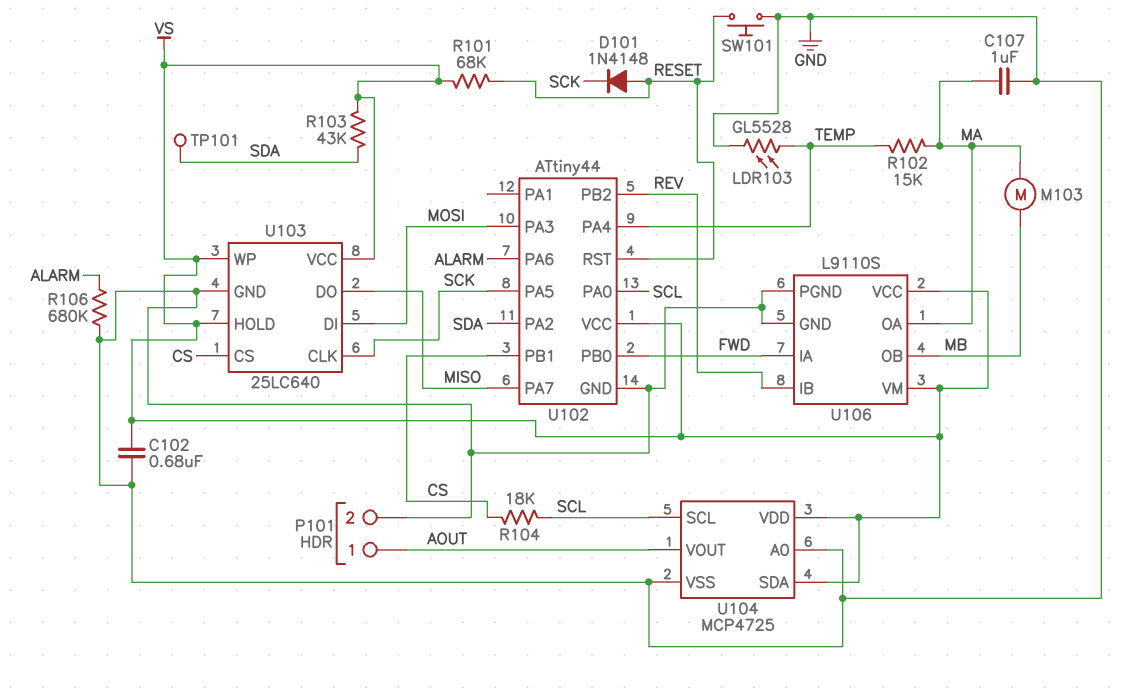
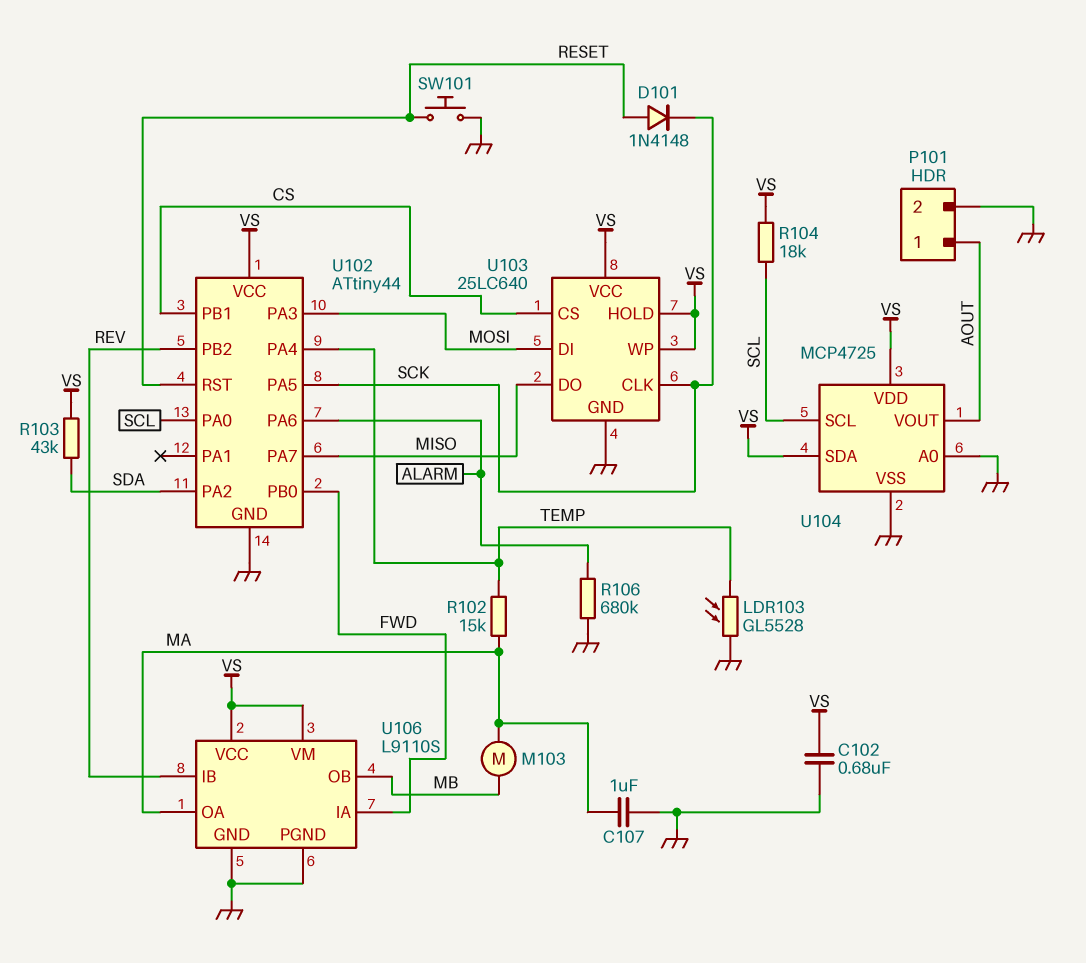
R101: 68k (RESET, VS) -> none
R104: 18k (CS, SCL) -> 18k (SCL, VS)
TP101: test point (SDA) -> none

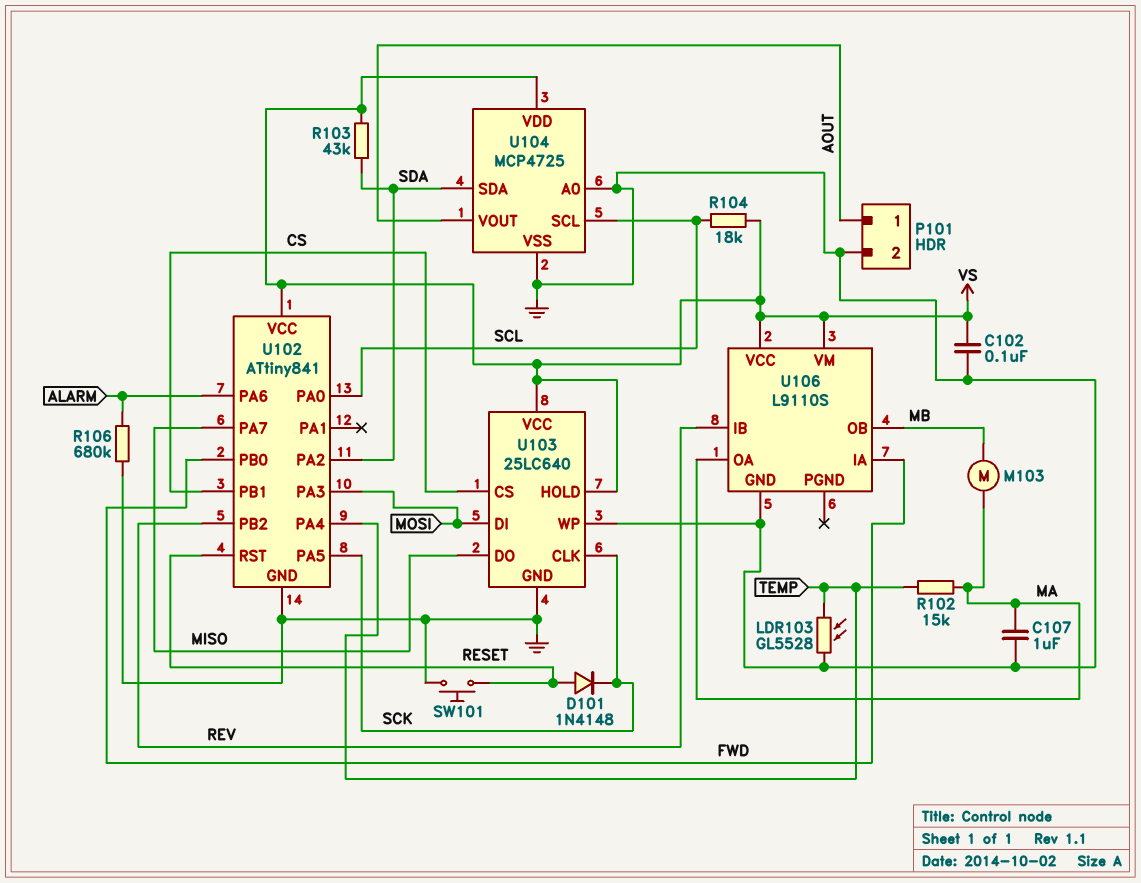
C102: 680nF (GND, VS) -> 100nF (GND, VS)
U102: ATtiny44 -> ATtiny841
U103 pin WP: VS -> GND
U104 pin SDA: VS -> SDA
U106 pin PGND: GND -> none

